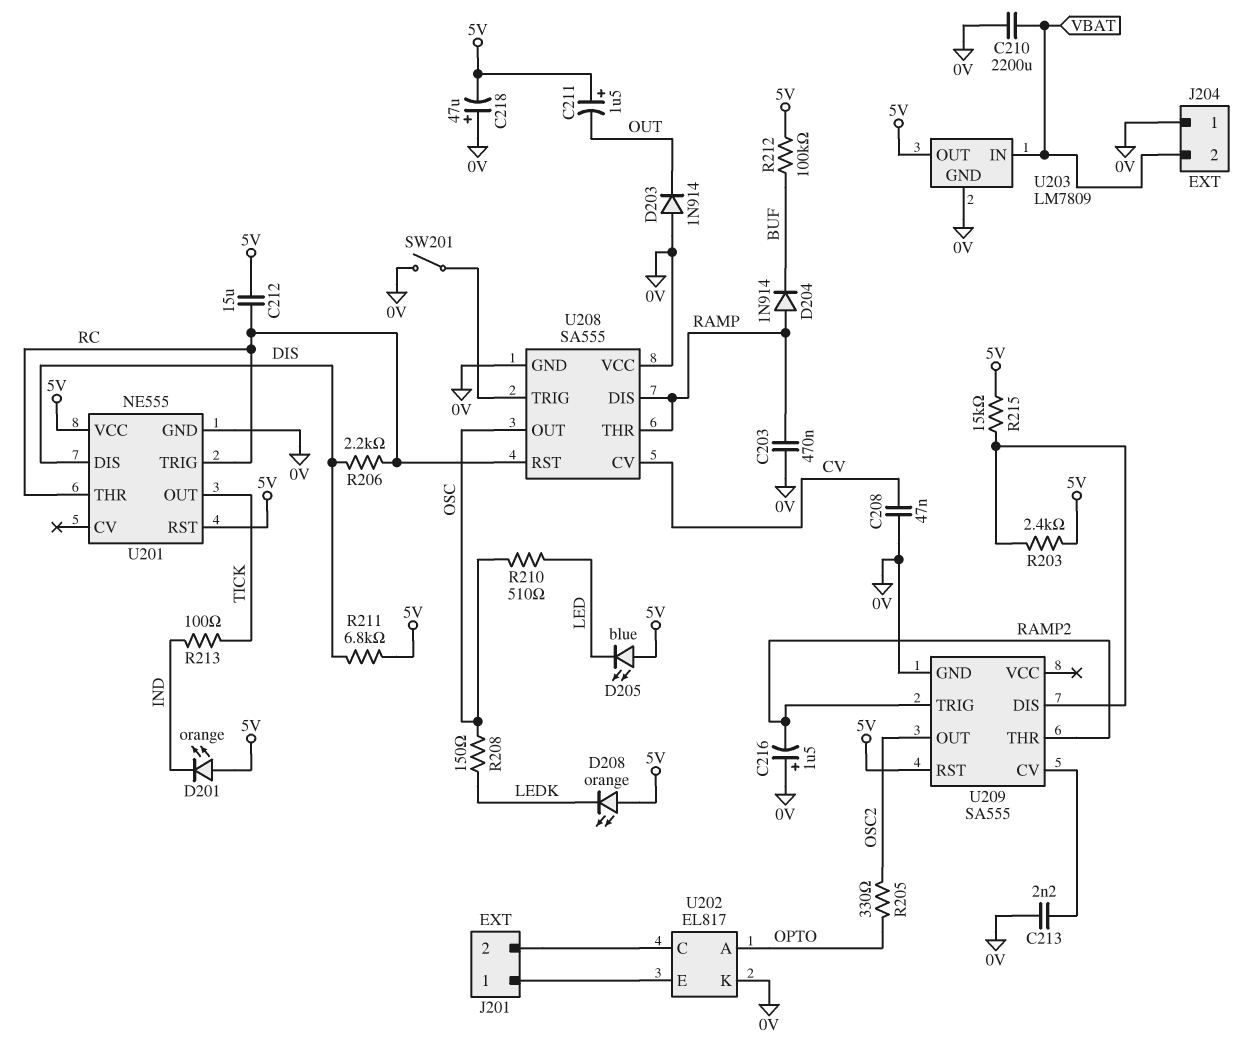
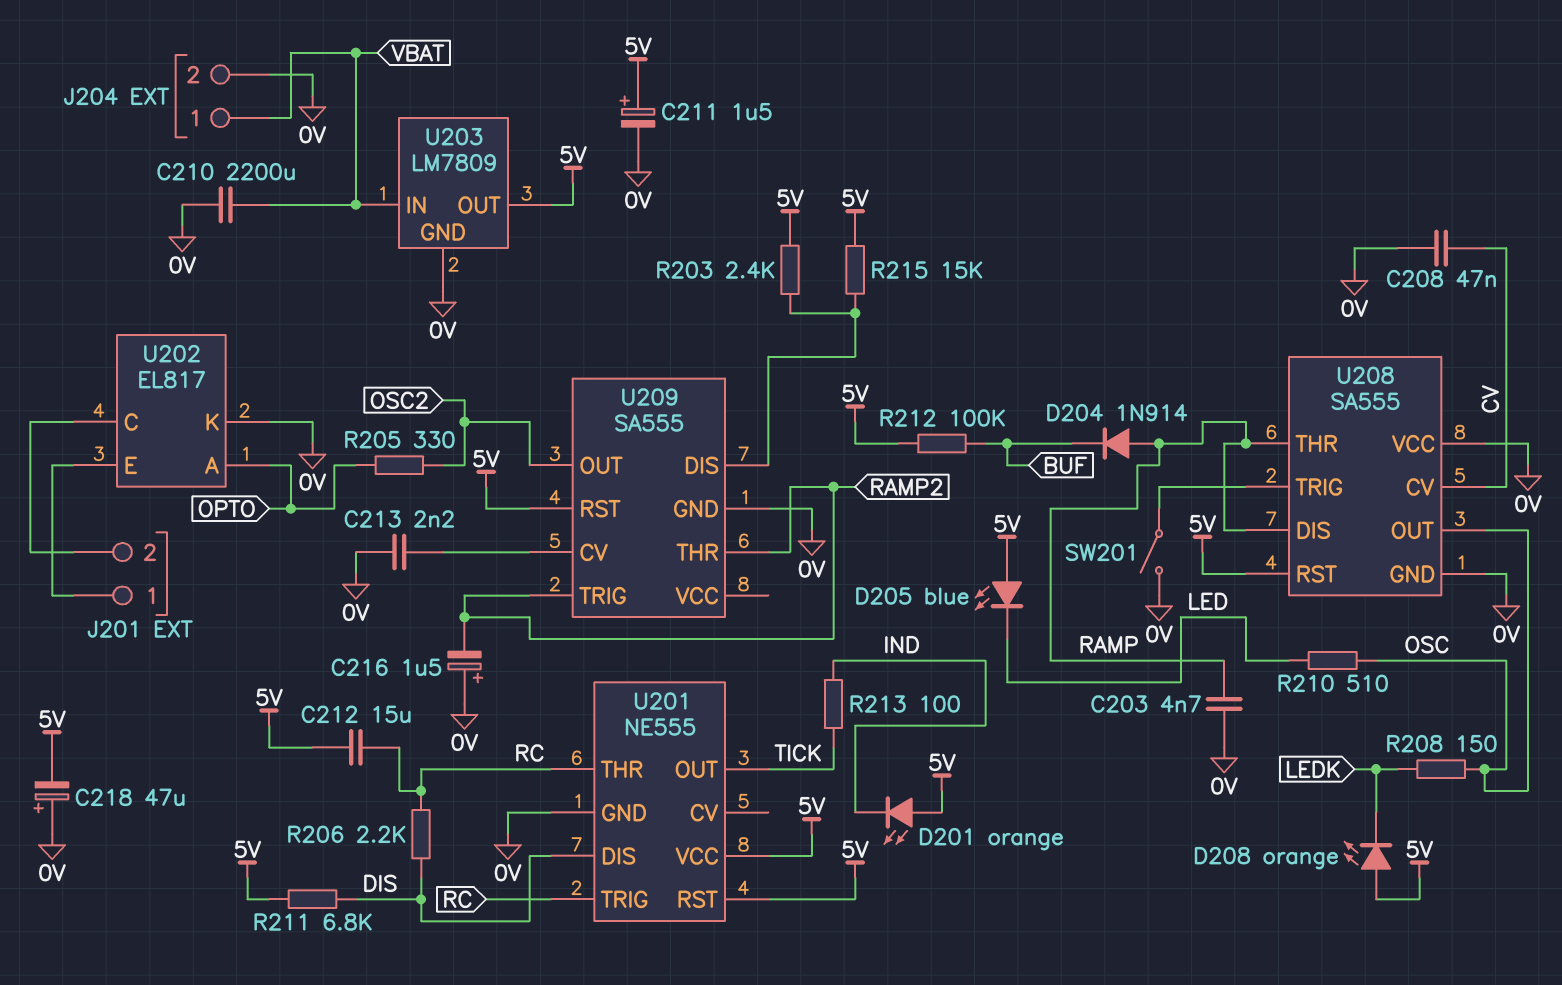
C203: 470nF (0V, RAMP) -> 4.7nF (0V, RAMP)
C211: 1.5uF (plus 5V, minus OUT) -> 1.5uF (plus 5V, minus 0V)
D203: diode 1N914 (A 0V, K OUT) -> none
J204 pin 1: 0V -> VBAT
J204 pin 2: VBAT -> 0V
U208 pin RST: RC -> 5V

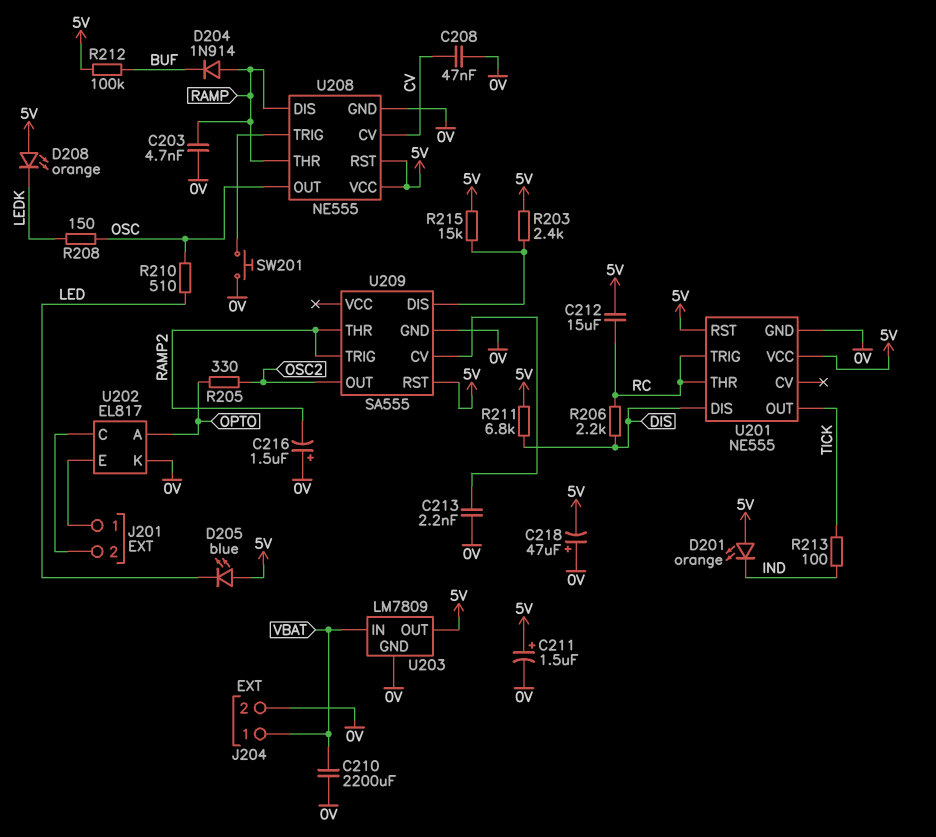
SW201: switch (0V, U208/TRIG) -> button (0V, U208/TRIG)
U208: SA555 -> NE555
U208 pin VCC: 0V -> 5V

